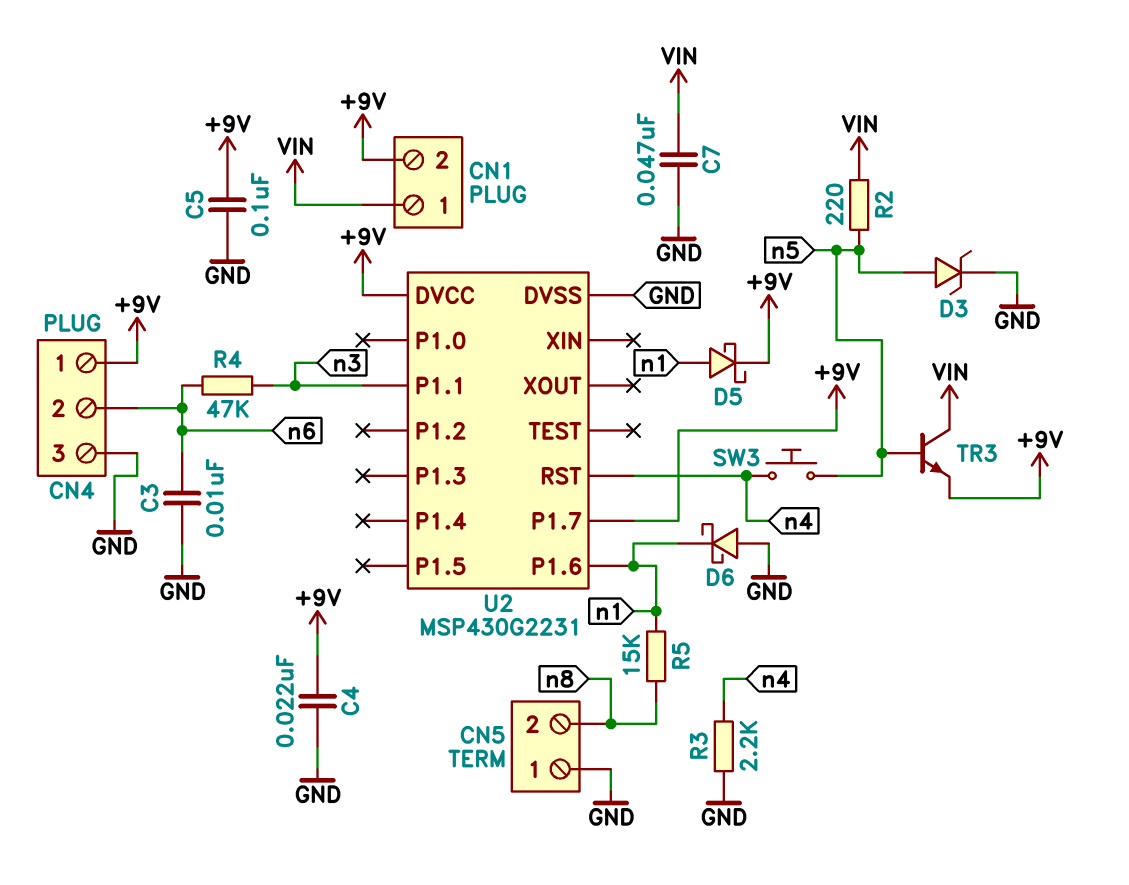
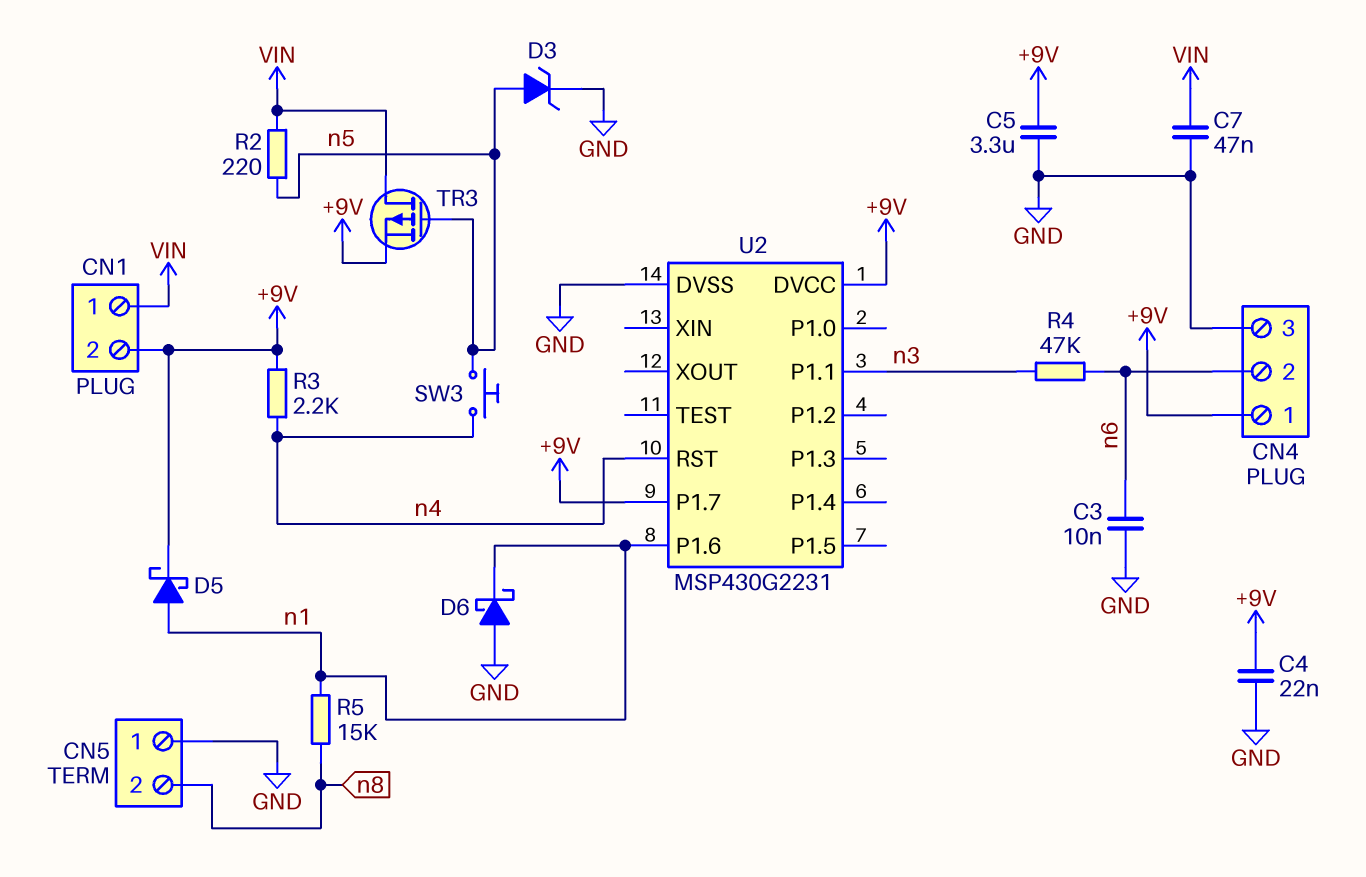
C5: 100nF (+9V, GND) -> 3.3uF (+9V, GND)
R3: 2.2k (GND, n4) -> 2.2k (+9V, n4)
TR3: NPN (B n5, C VIN, E +9V) -> PMOS (G n5, D VIN, S +9V)

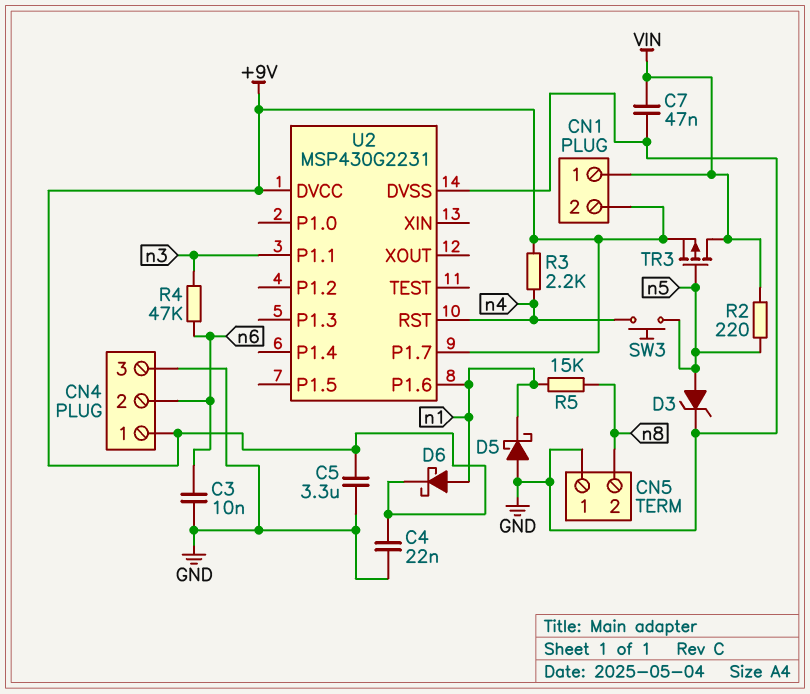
D5: schottky (A n1, K +9V) -> schottky (A GND, K n1)
D6: schottky (A GND, K n1) -> schottky (A n1, K +9V)

